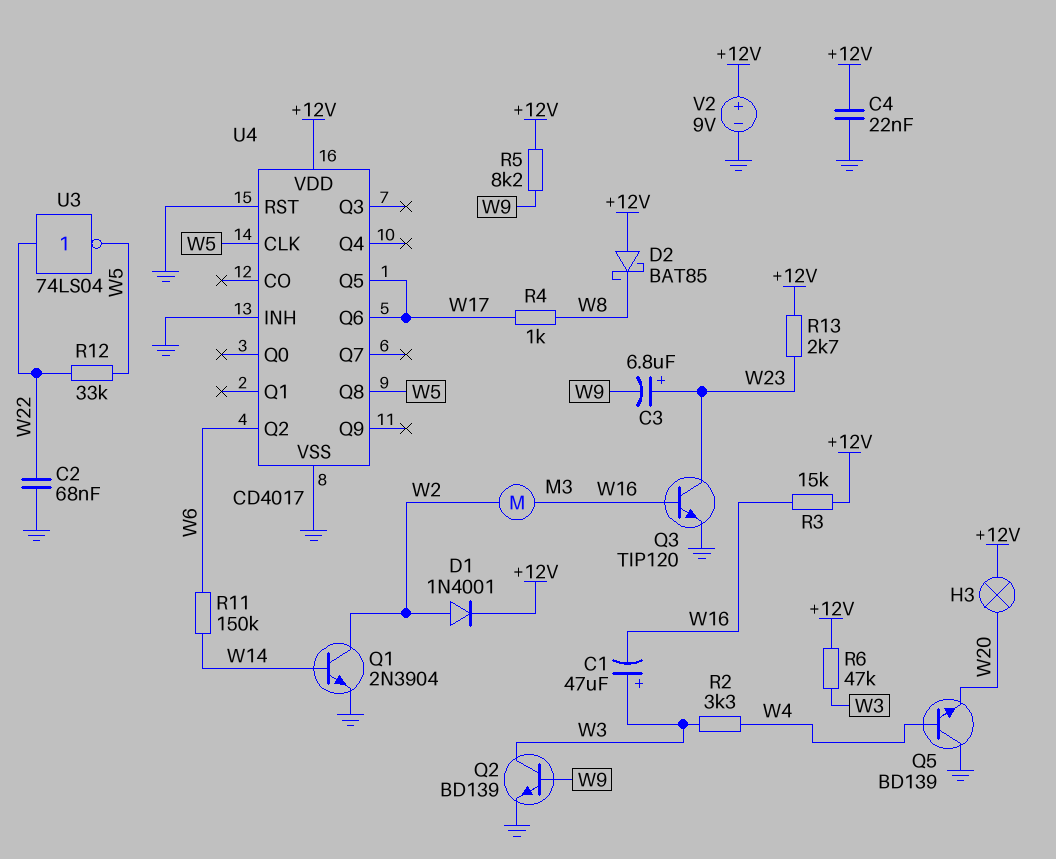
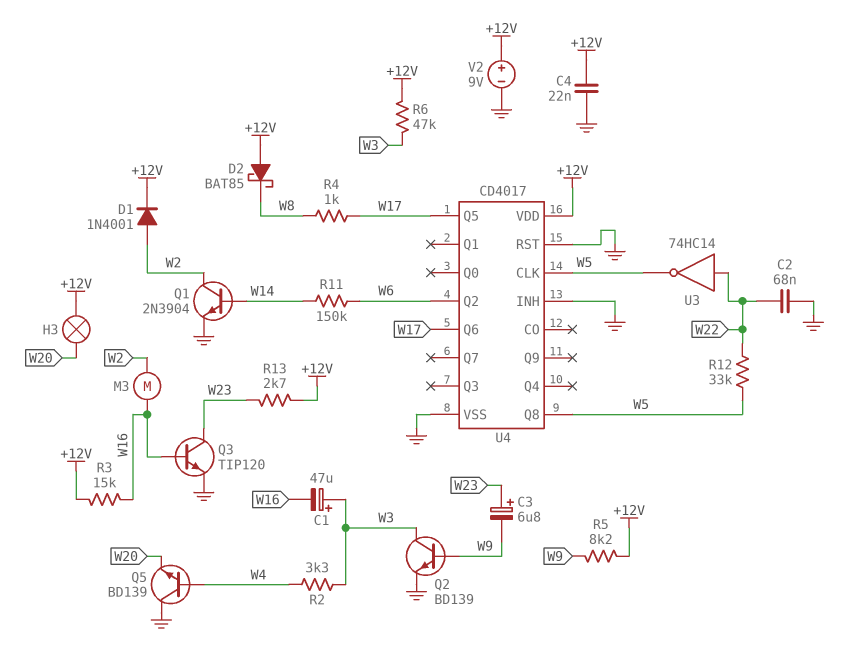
U3: NOT 74LS04 (in W22, out W5) -> NOT 74HC14 (in W22, out W5)

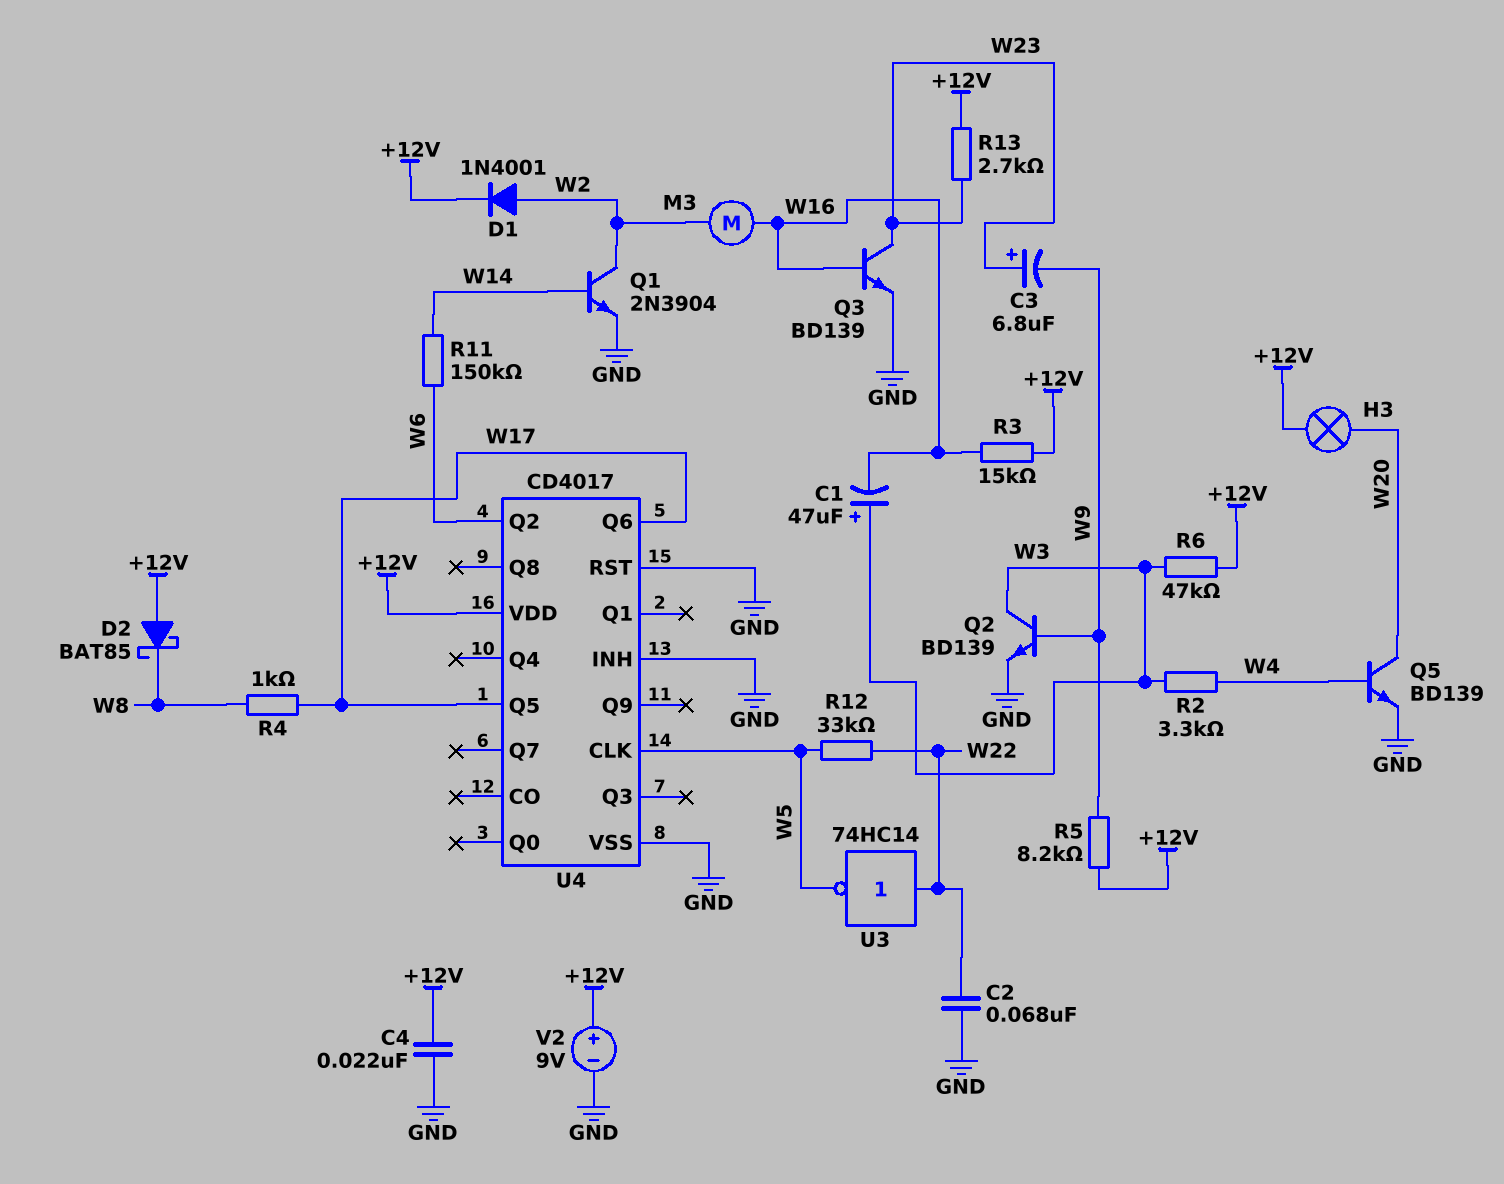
Q3: NPN TIP120 (B W16, C W23, E GND) -> NPN BD139 (B W16, C W23, E GND)
Q5: NPN BD139 (B W4, C GND, E W20) -> NPN BD139 (B W4, C W20, E GND)
U4 pin Q8: W5 -> none

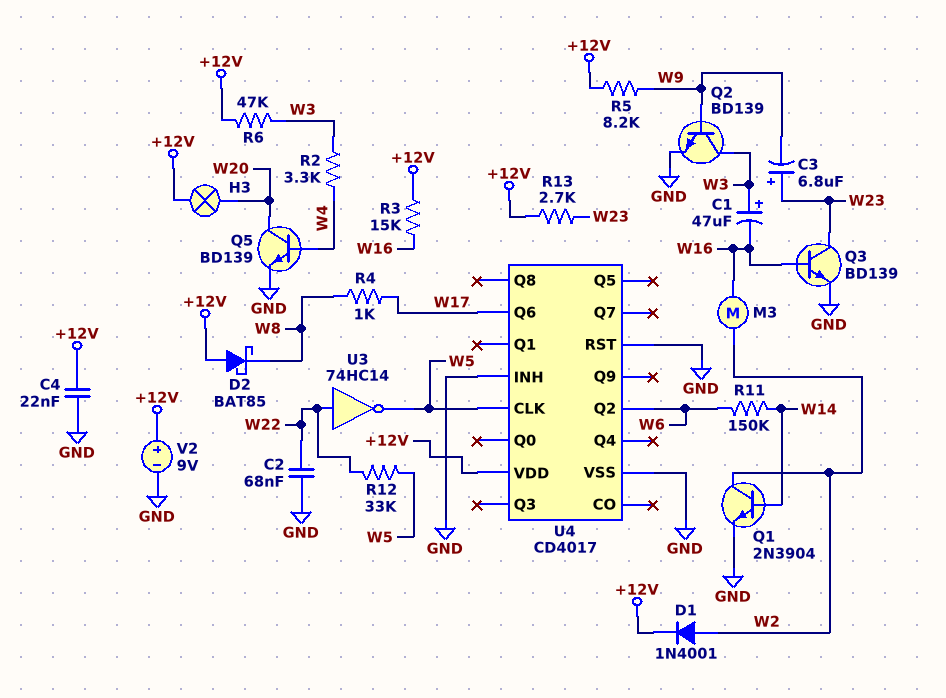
U4 pin Q5: W17 -> none

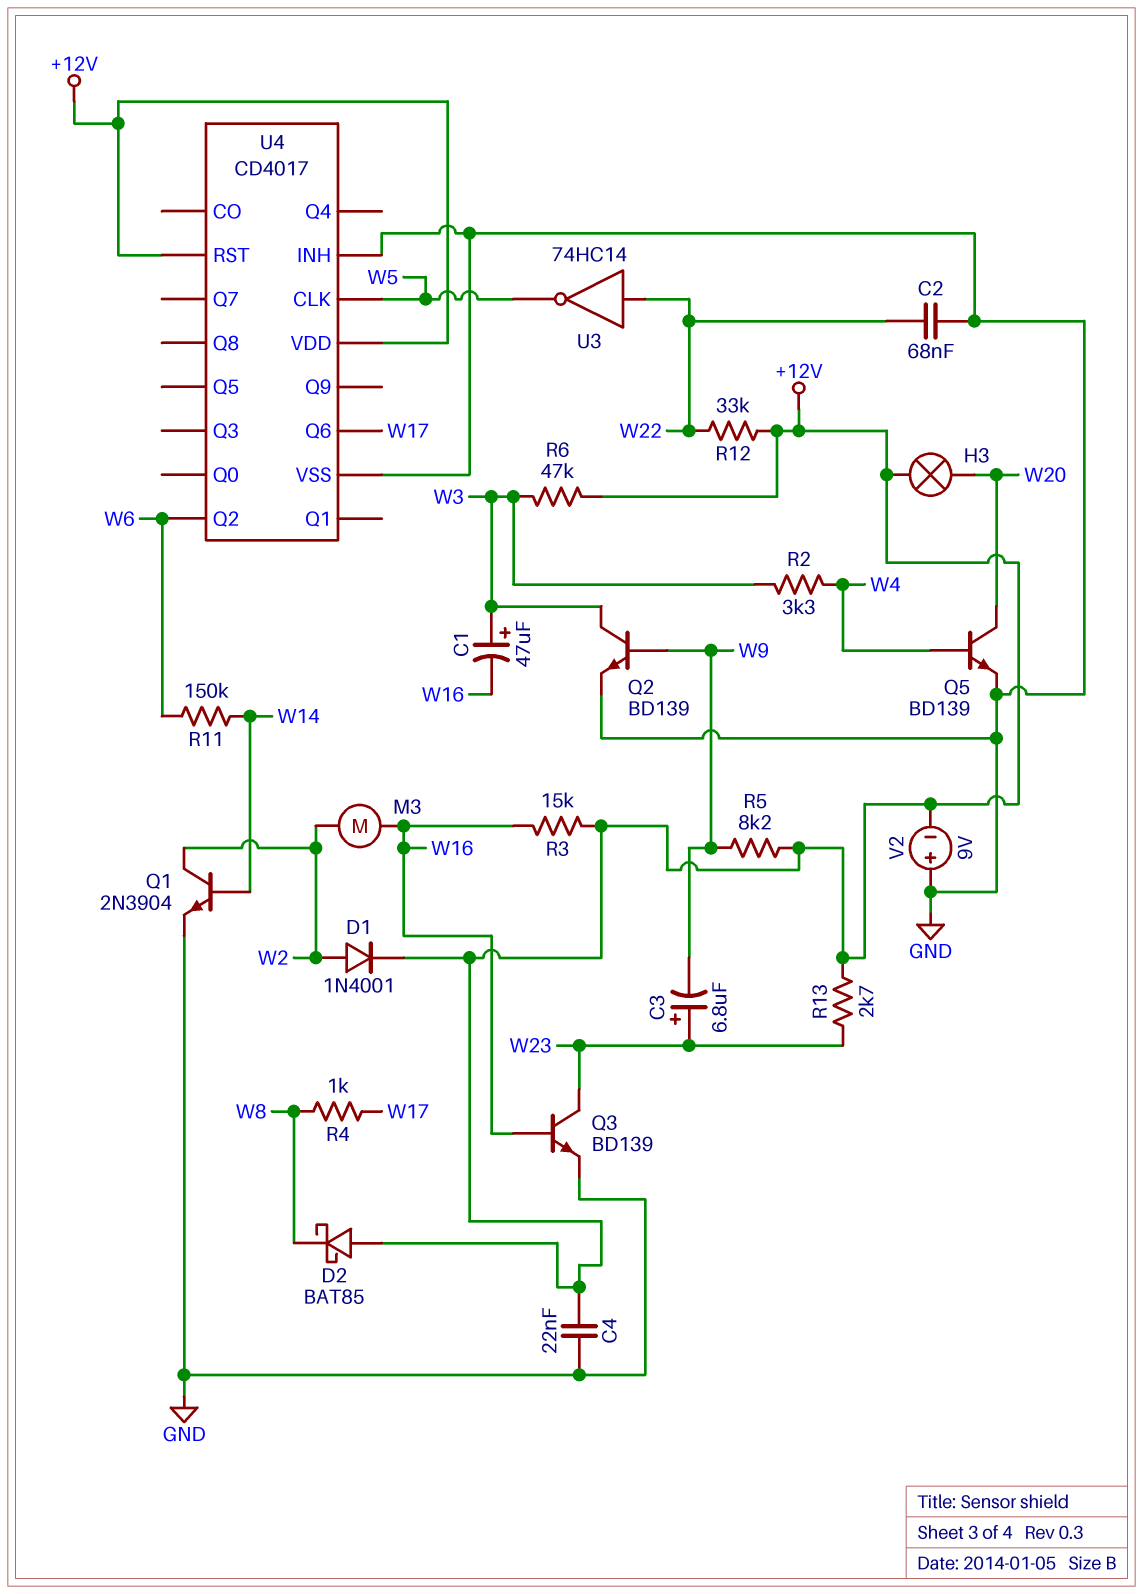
R12: 33k (W5, W22) -> 33k (+12V, W22)
U4 pin RST: GND -> +12V
V2: 9V (plus +12V, minus GND) -> 9V (plus GND, minus +12V)

